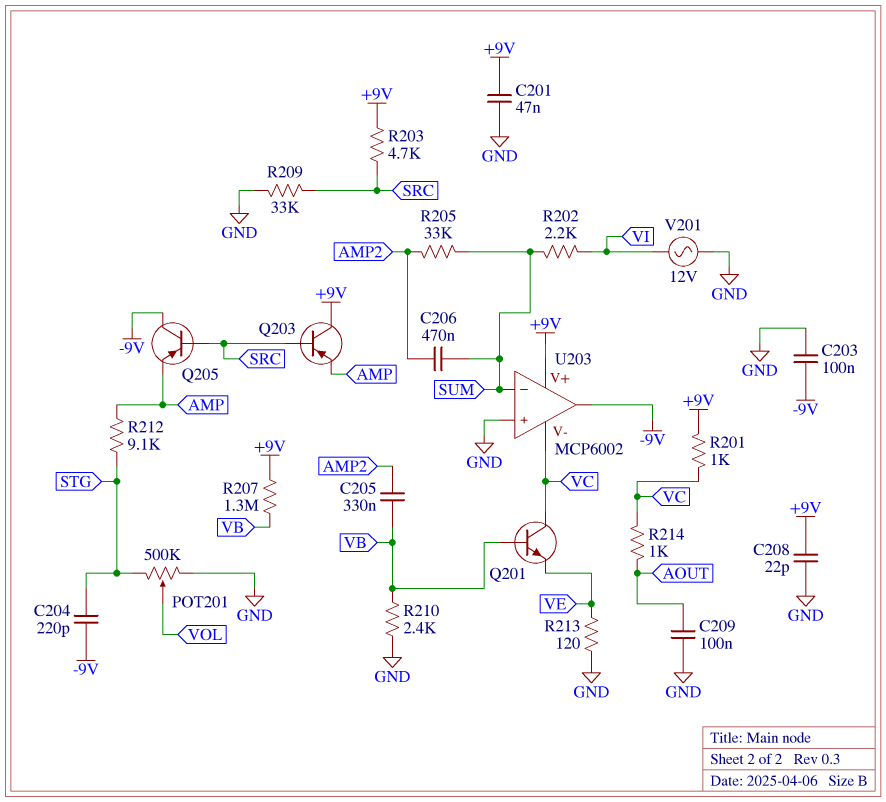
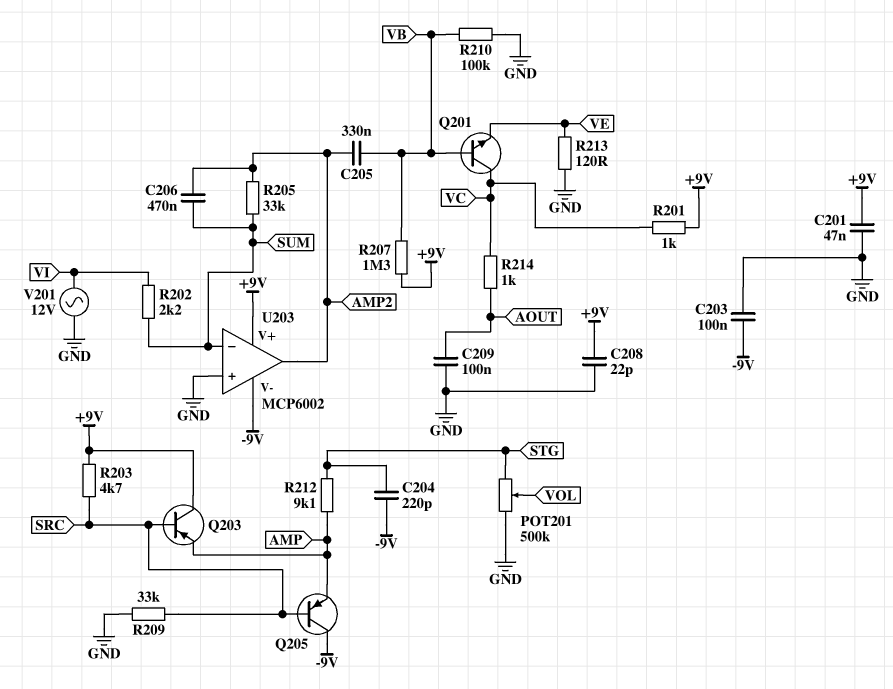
R210: 2.4k (GND, VB) -> 100k (GND, VB)
U203 pin V-: VC -> -9V
U203 pin out: -9V -> AMP2

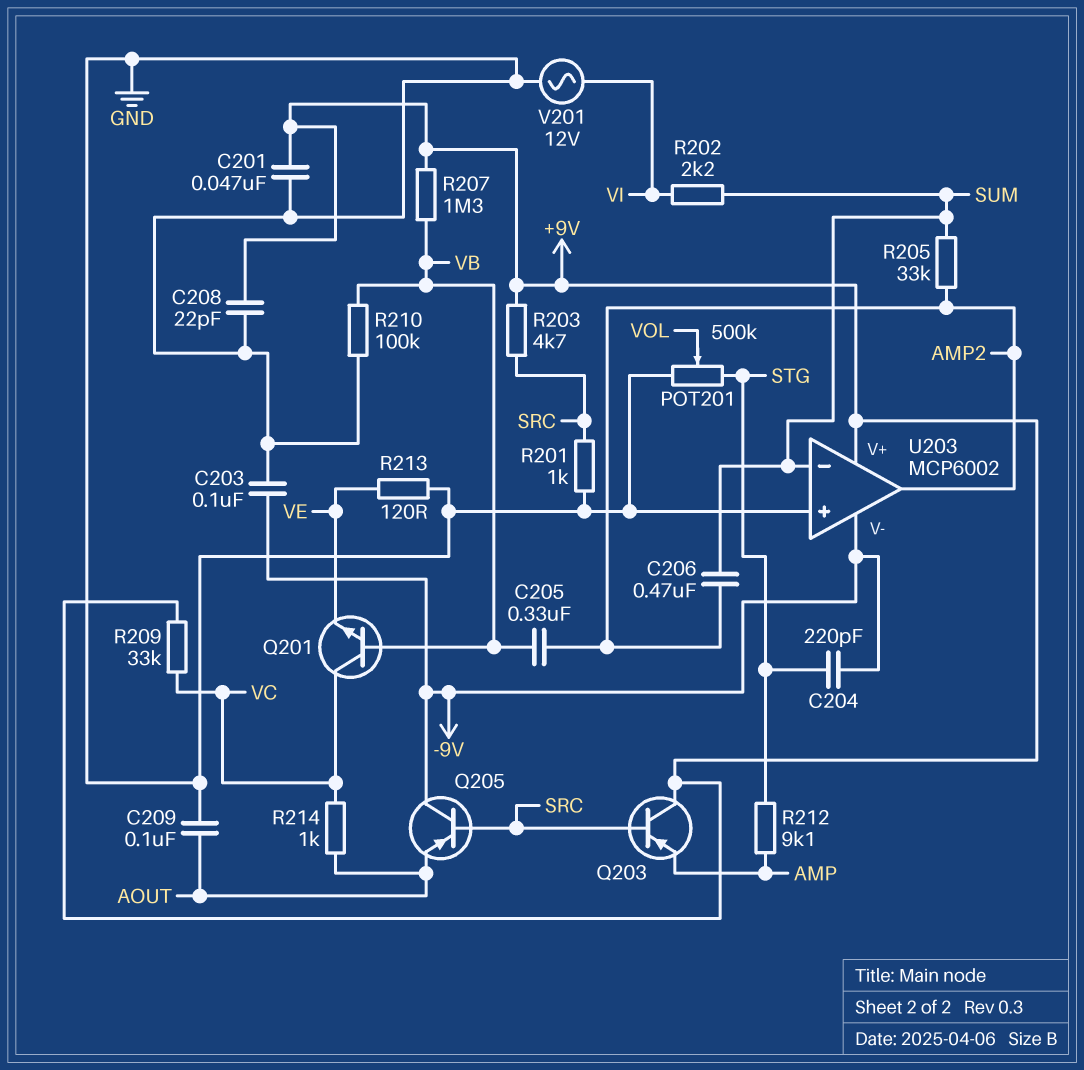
Q205: PNP (B SRC, C -9V, E AMP) -> PNP (B SRC, C -9V, E AOUT)
R201: 1k (+9V, VC) -> 1k (GND, SRC)
R209: 33k (GND, SRC) -> 33k (+9V, VC)

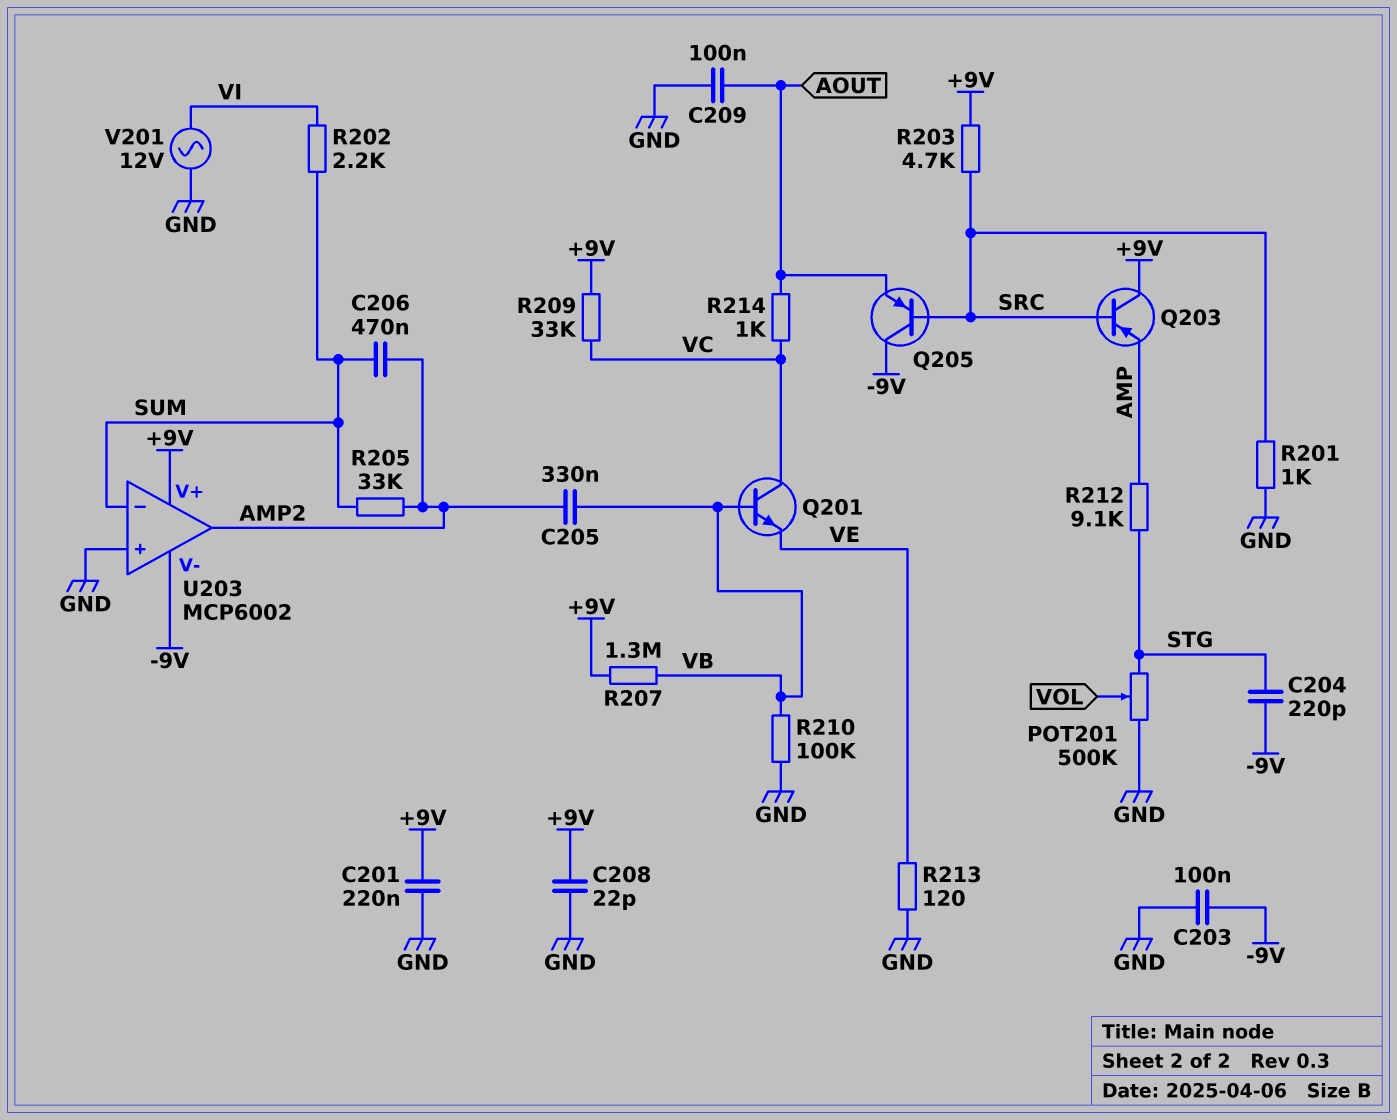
C201: 47nF (+9V, GND) -> 220nF (+9V, GND)

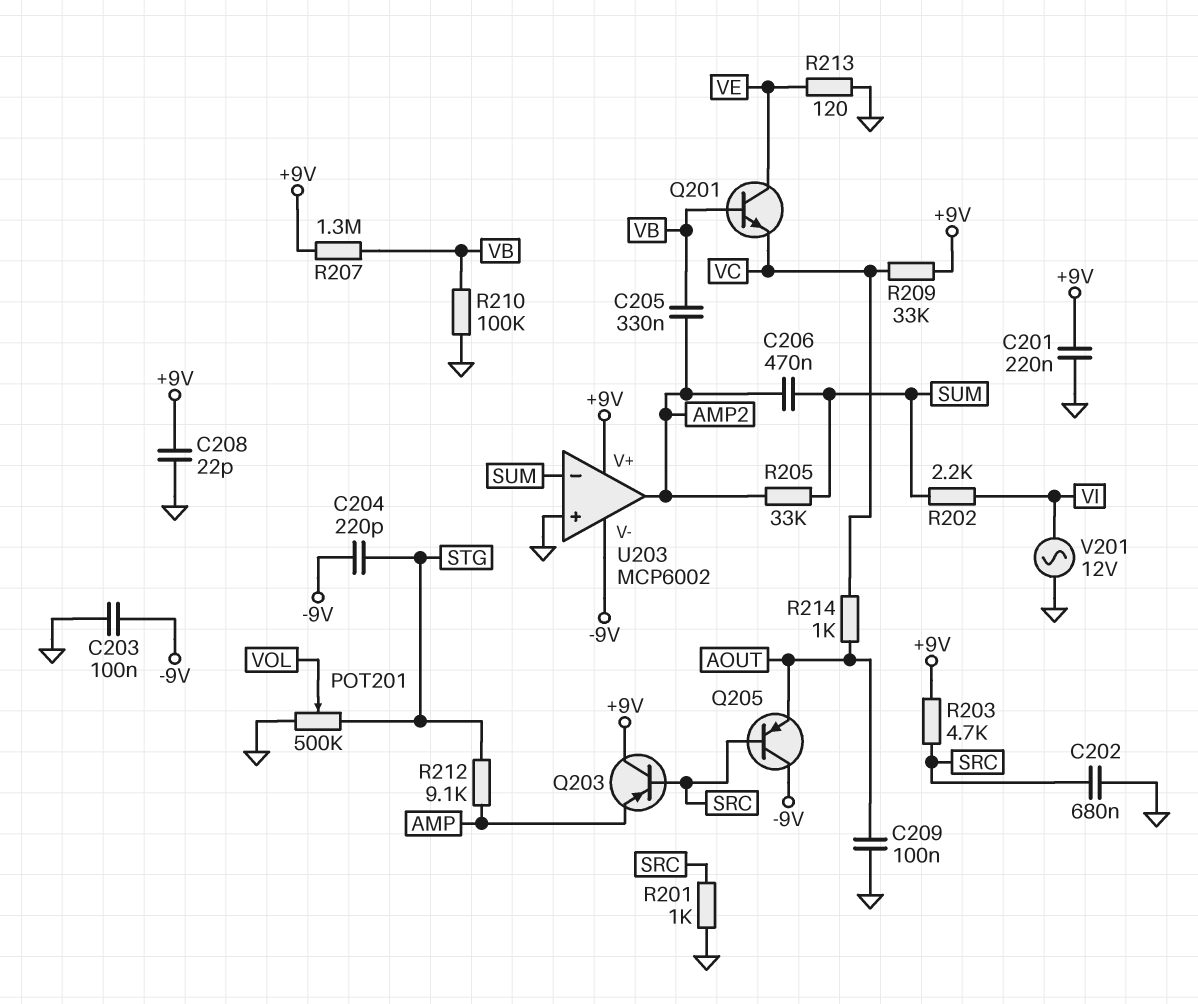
C202: none -> 680nF (GND, SRC)
Q201: NPN (B VB, C VC, E VE) -> NPN (B VB, C VE, E VC)

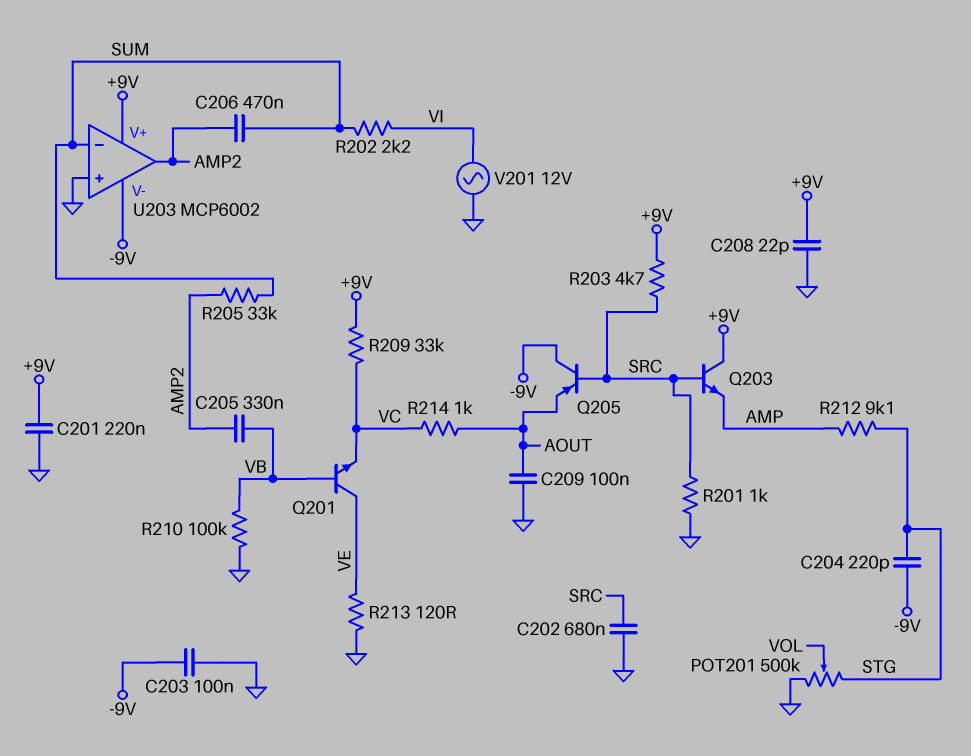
Q203: PNP (B SRC, C +9V, E AMP) -> NPN (B SRC, C +9V, E AMP)
R207: 1.3M (+9V, VB) -> none

